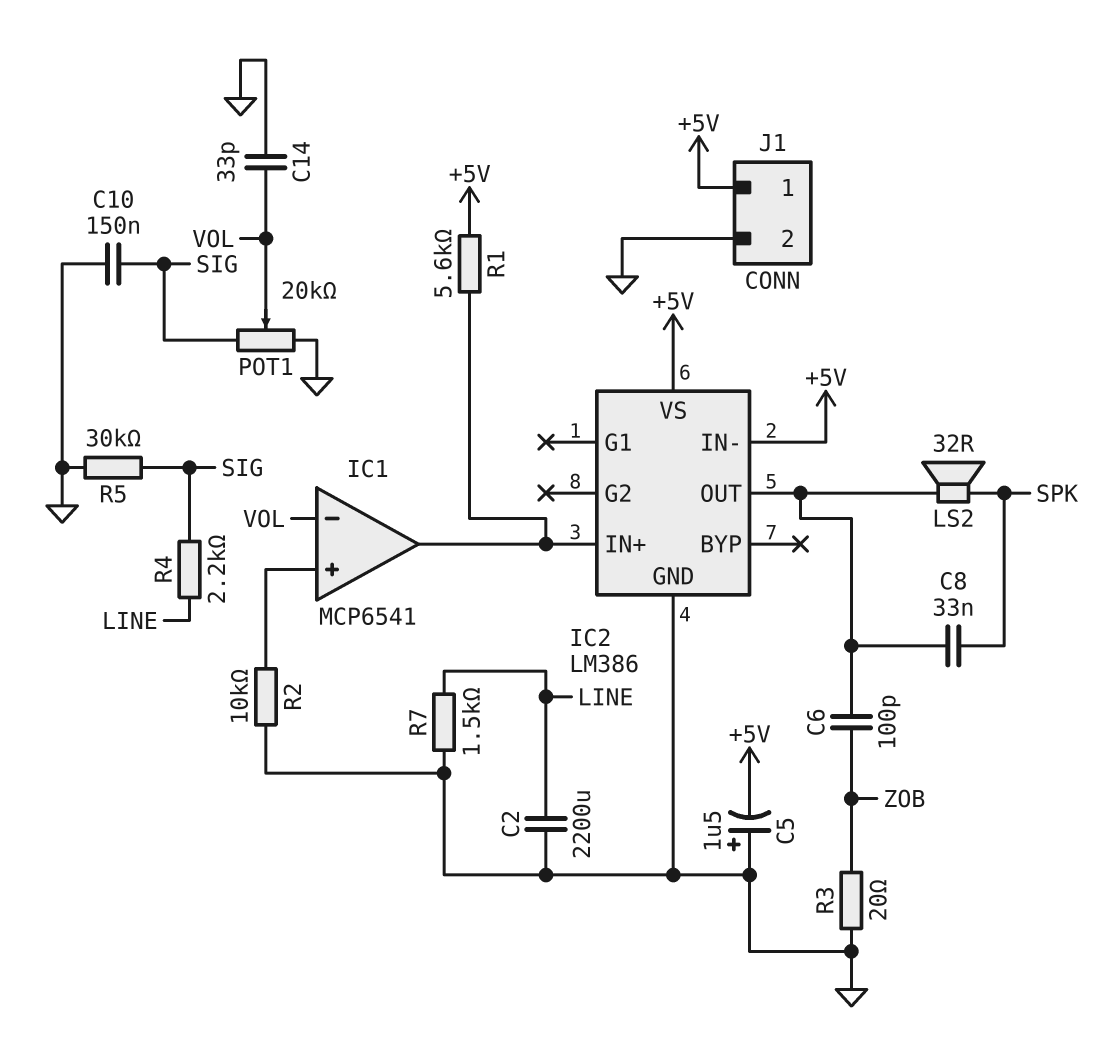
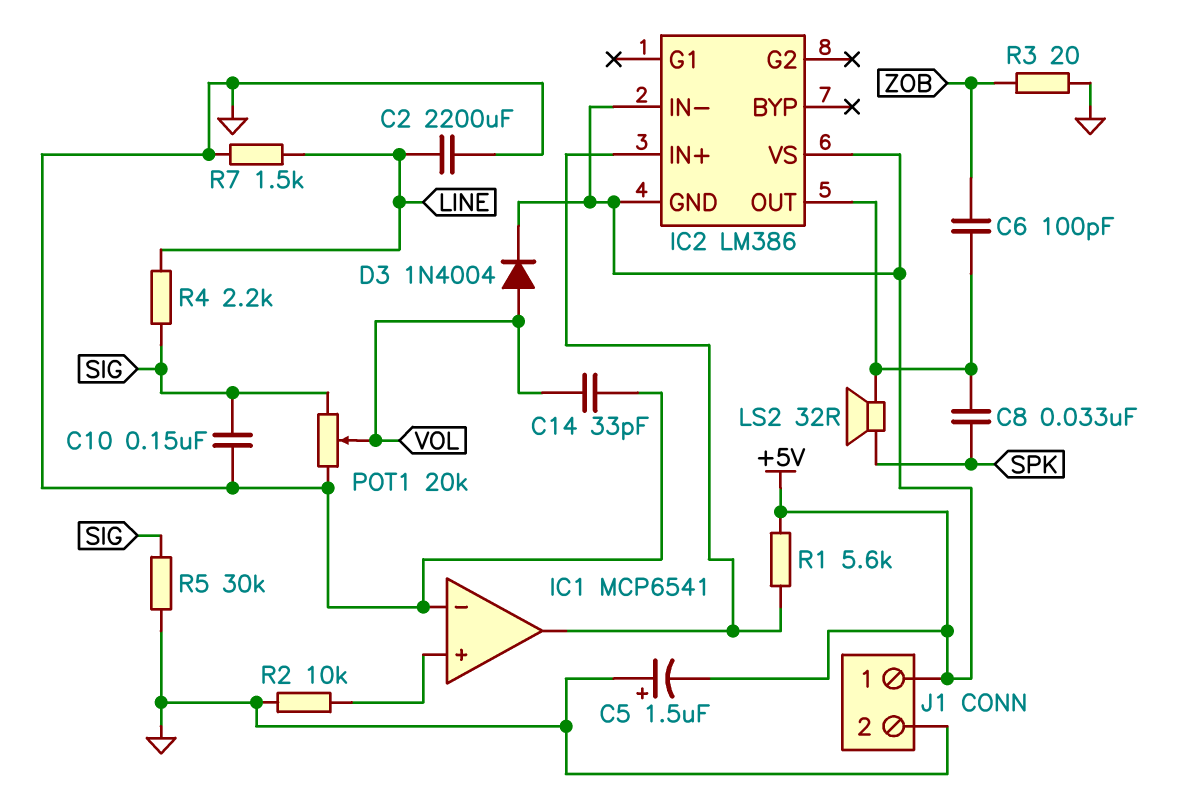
D3: none -> diode 1N4004 (A VOL, K +5V)
IC1 pin in-: VOL -> GND
IC2 pin GND: GND -> +5V

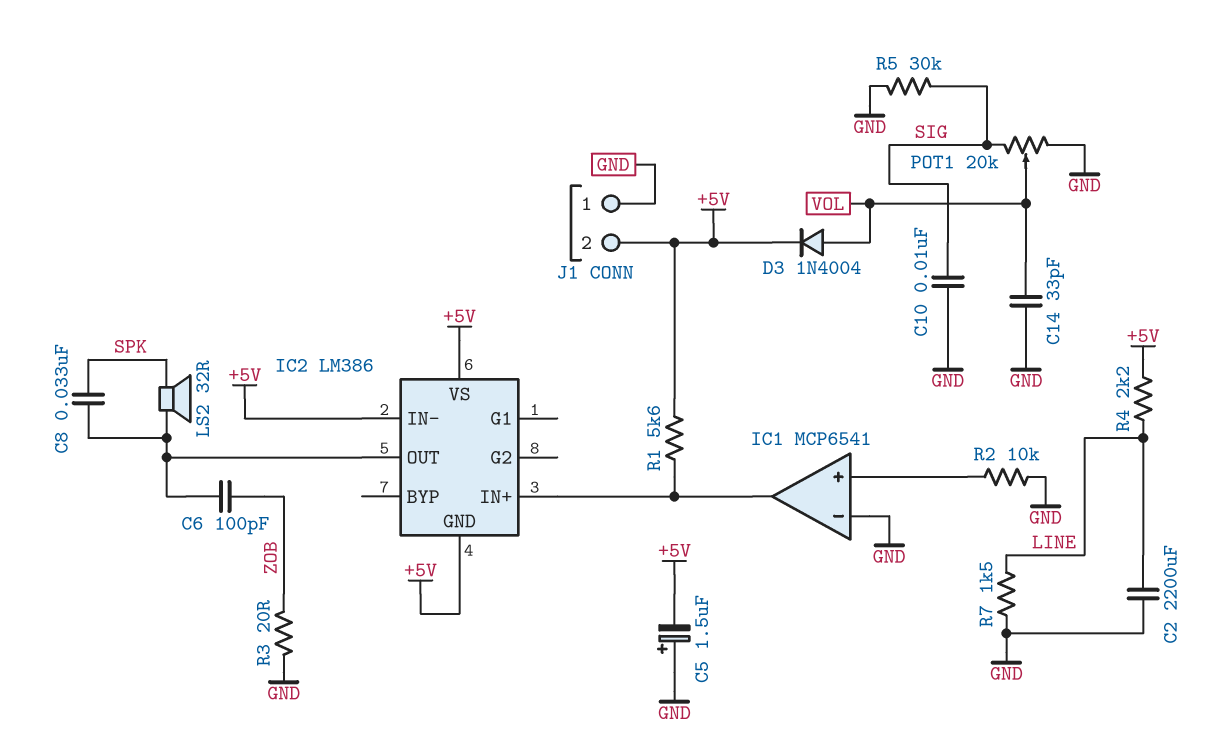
C10: 150nF (GND, SIG) -> 10nF (GND, SIG)
J1 pin 1: +5V -> GND
J1 pin 2: GND -> +5V
R4: 2.2k (LINE, SIG) -> 2.2k (+5V, LINE)

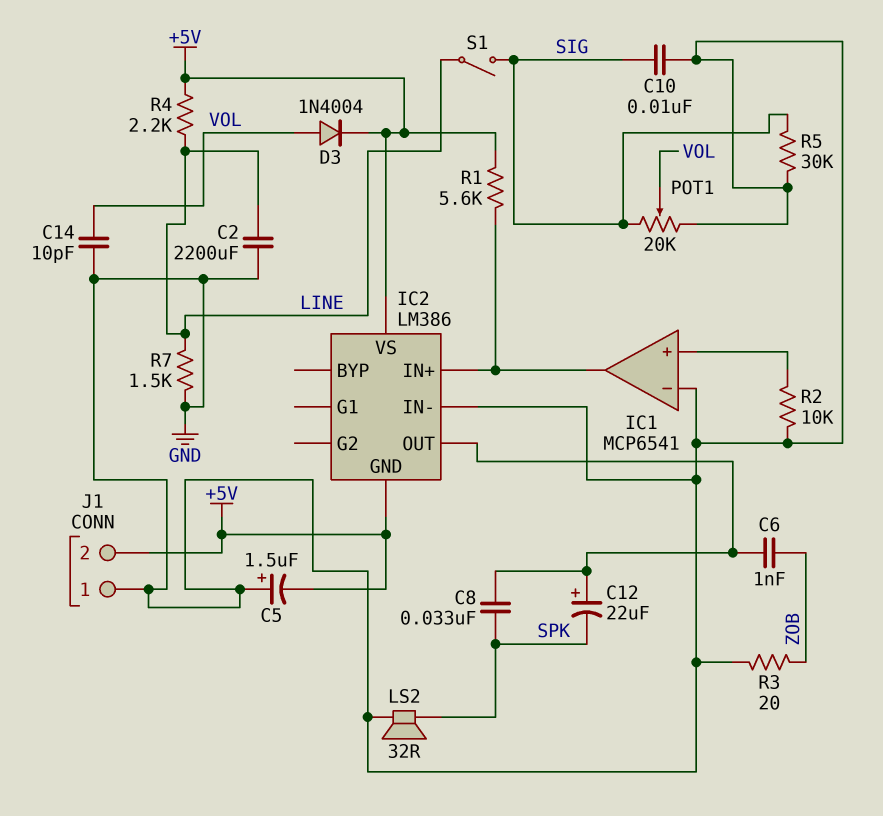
C6: 100pF (IC2/OUT, ZOB) -> 1nF (IC2/OUT, ZOB)
C12: none -> 22uF (plus IC2/OUT, minus SPK)
C14: 33pF (GND, VOL) -> 10pF (GND, VOL)
IC2 pin IN-: +5V -> GND
LS2: speaker 32R (IC2/OUT, SPK) -> speaker 32R (GND, SPK)
S1: none -> switch (LINE, SIG)

